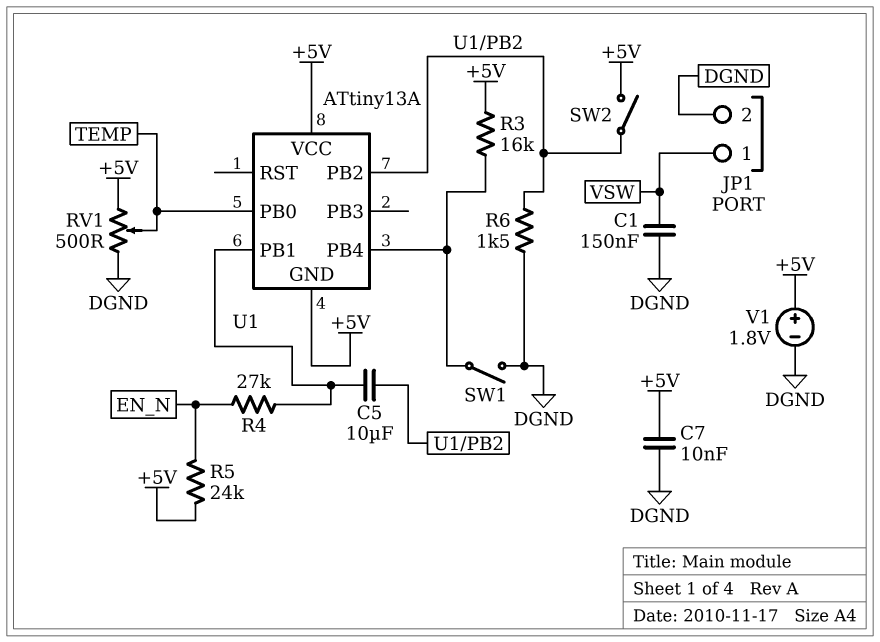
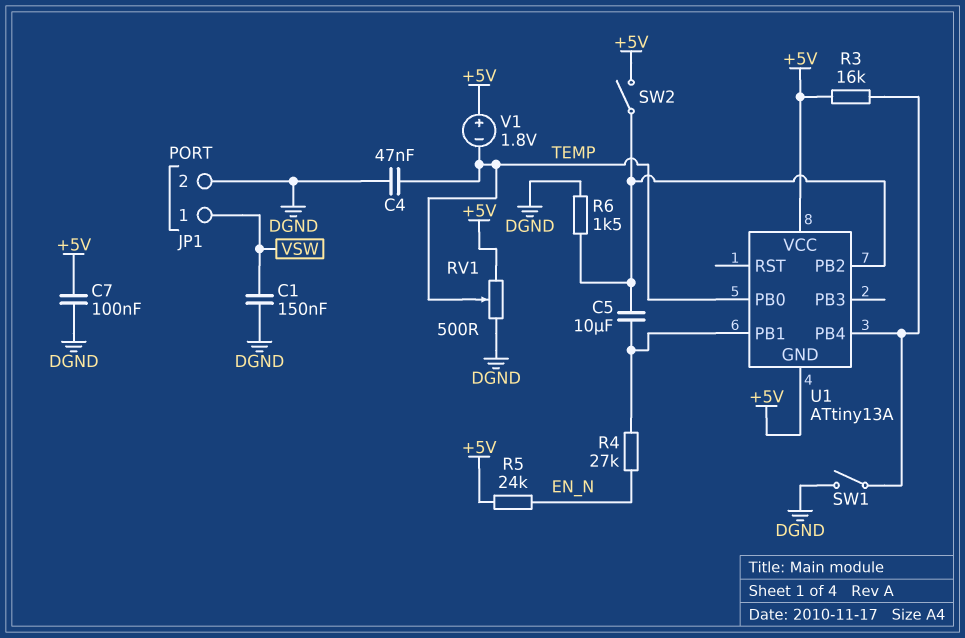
C4: none -> 47nF (DGND, TEMP)
C7: 10nF (+5V, DGND) -> 100nF (+5V, DGND)
V1: 1.8V (plus +5V, minus DGND) -> 1.8V (plus +5V, minus TEMP)

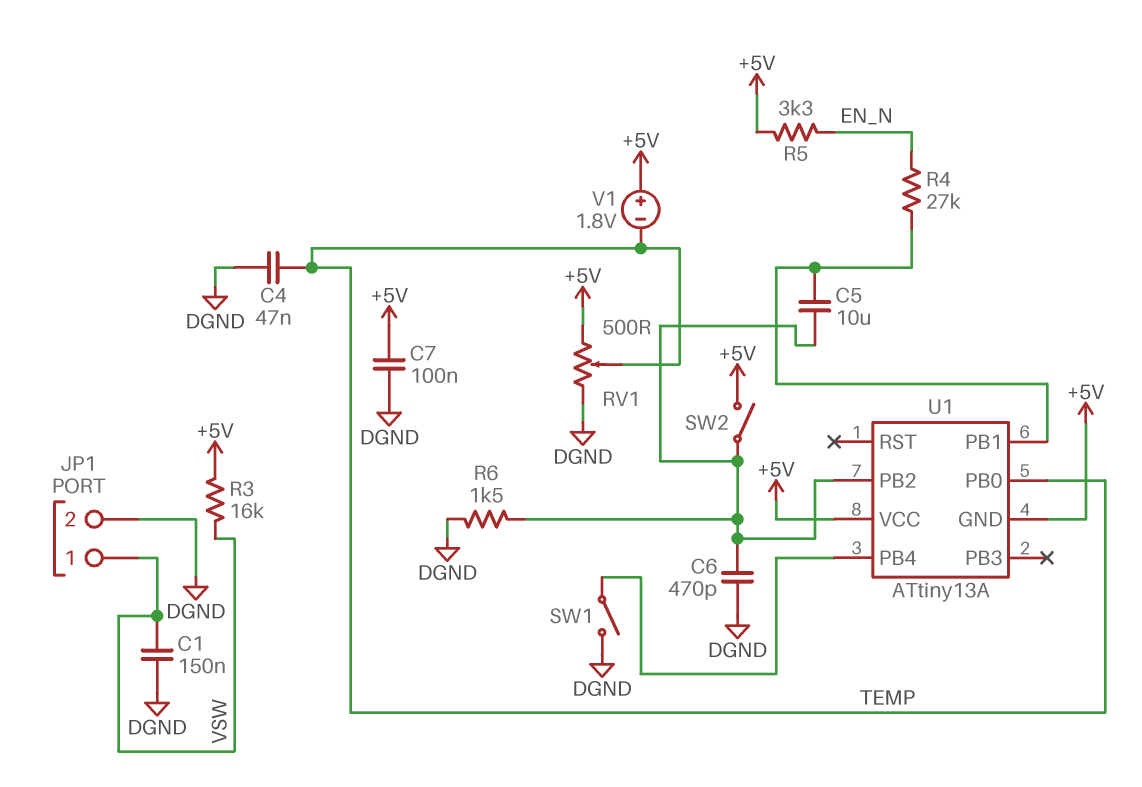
C6: none -> 470pF (DGND, U1/PB2)
R3: 16k (+5V, U1/PB4) -> 16k (+5V, VSW)
R5: 24k (+5V, EN_N) -> 3.3k (+5V, EN_N)

